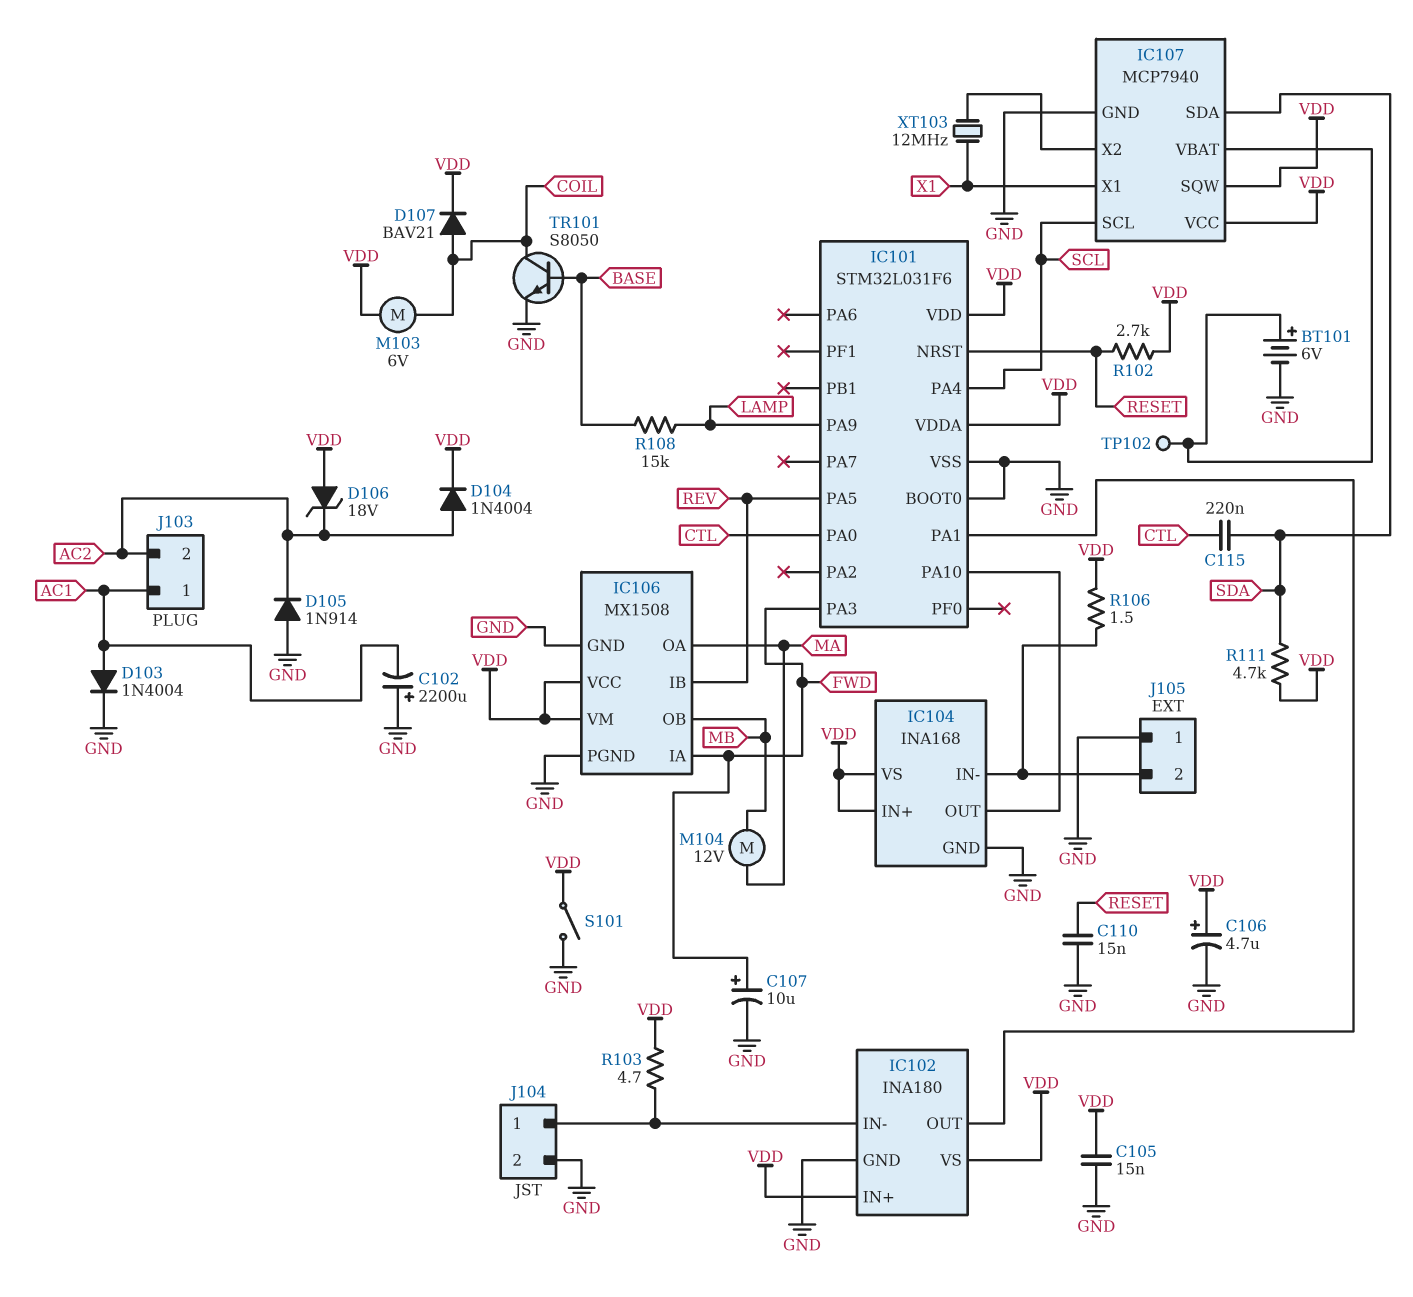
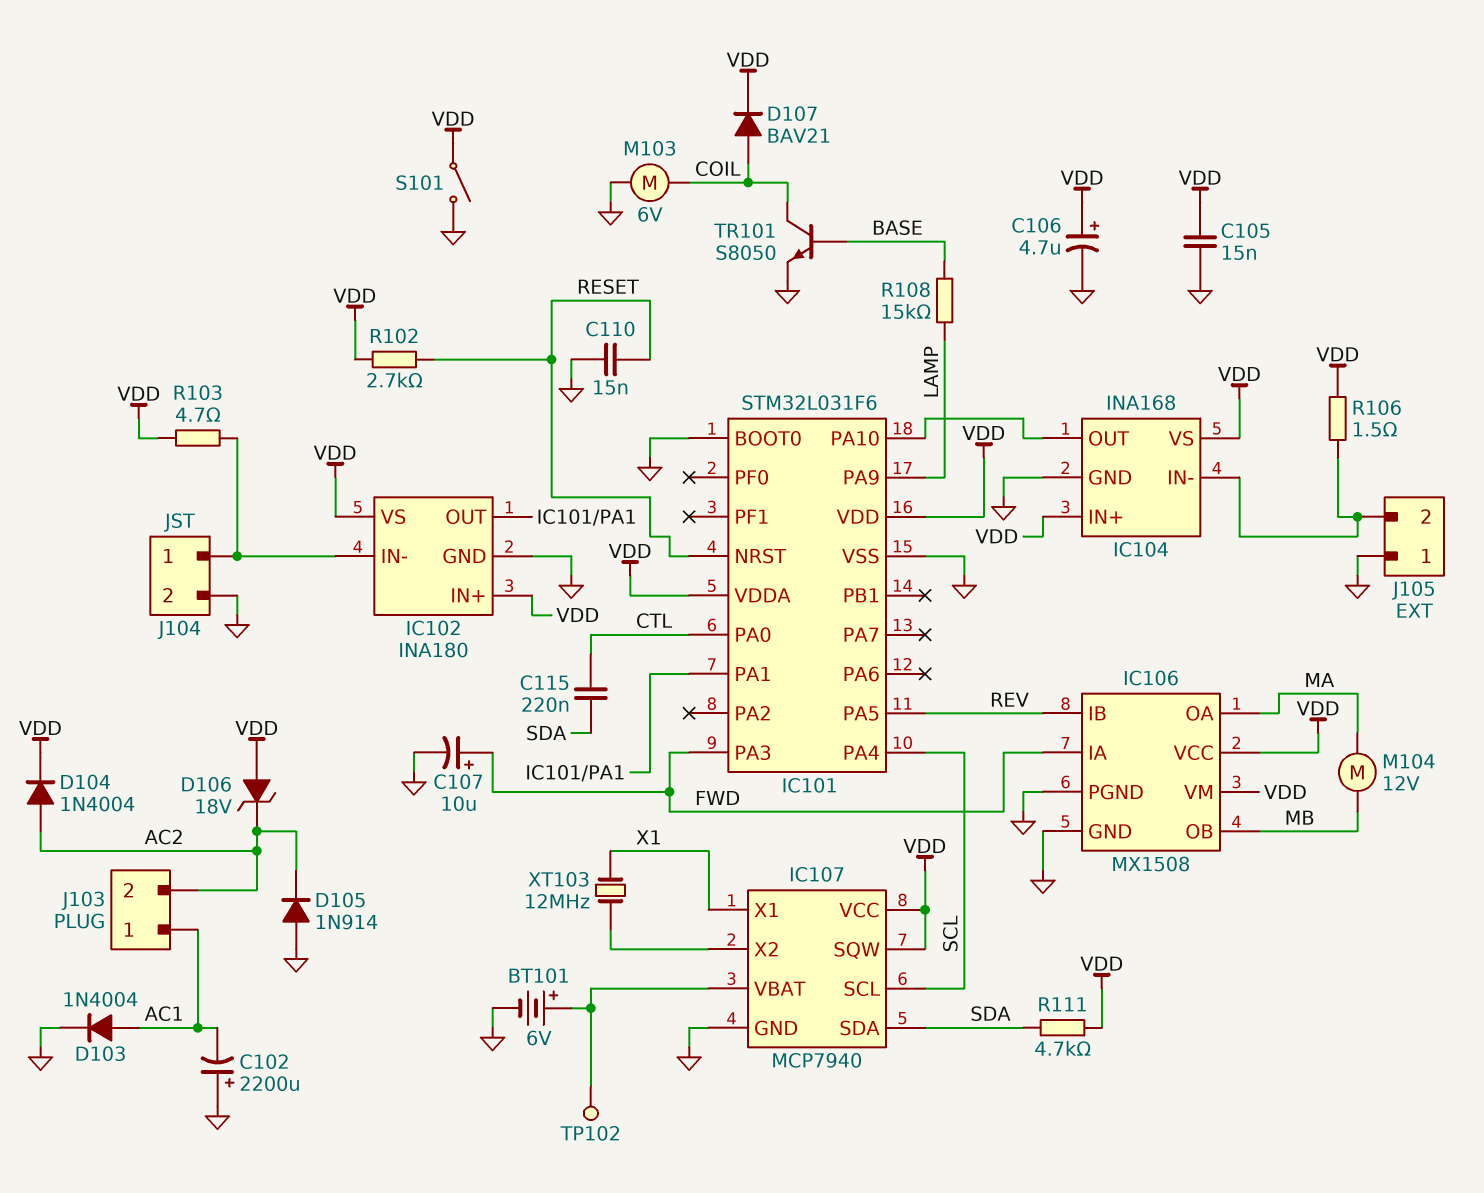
M103: motor 6V (COIL, VDD) -> motor 6V (COIL, GND)

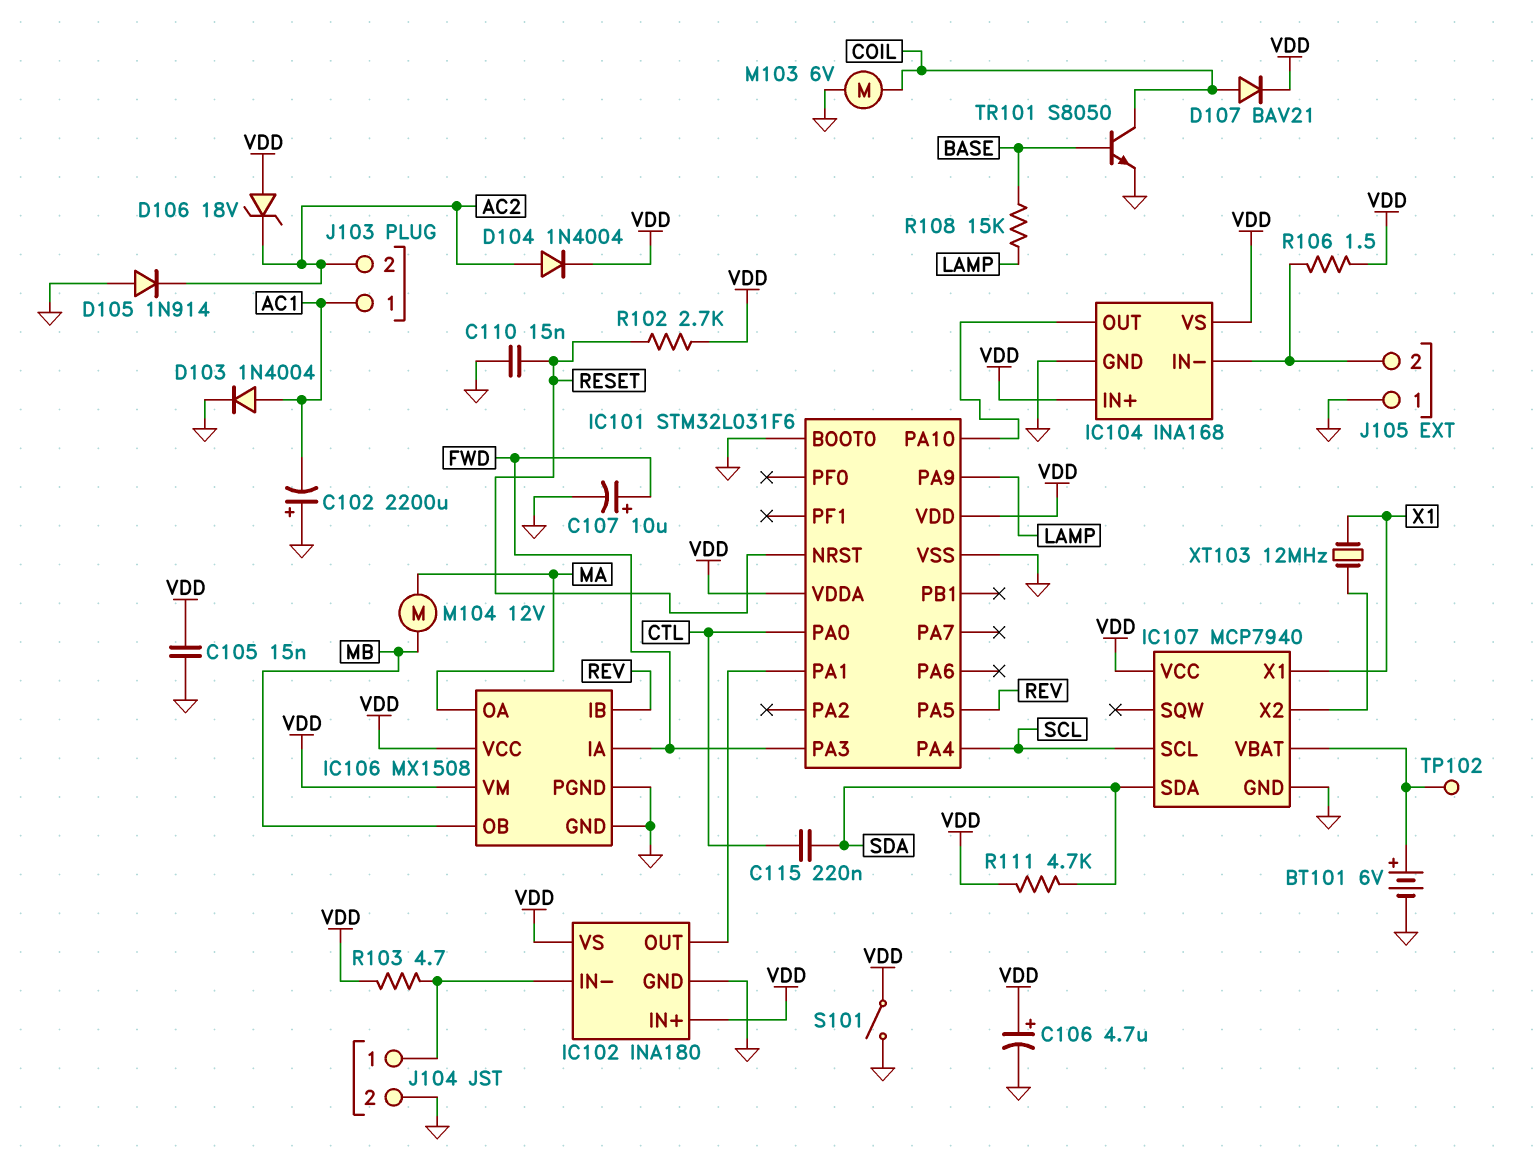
IC107 pin SQW: VDD -> none

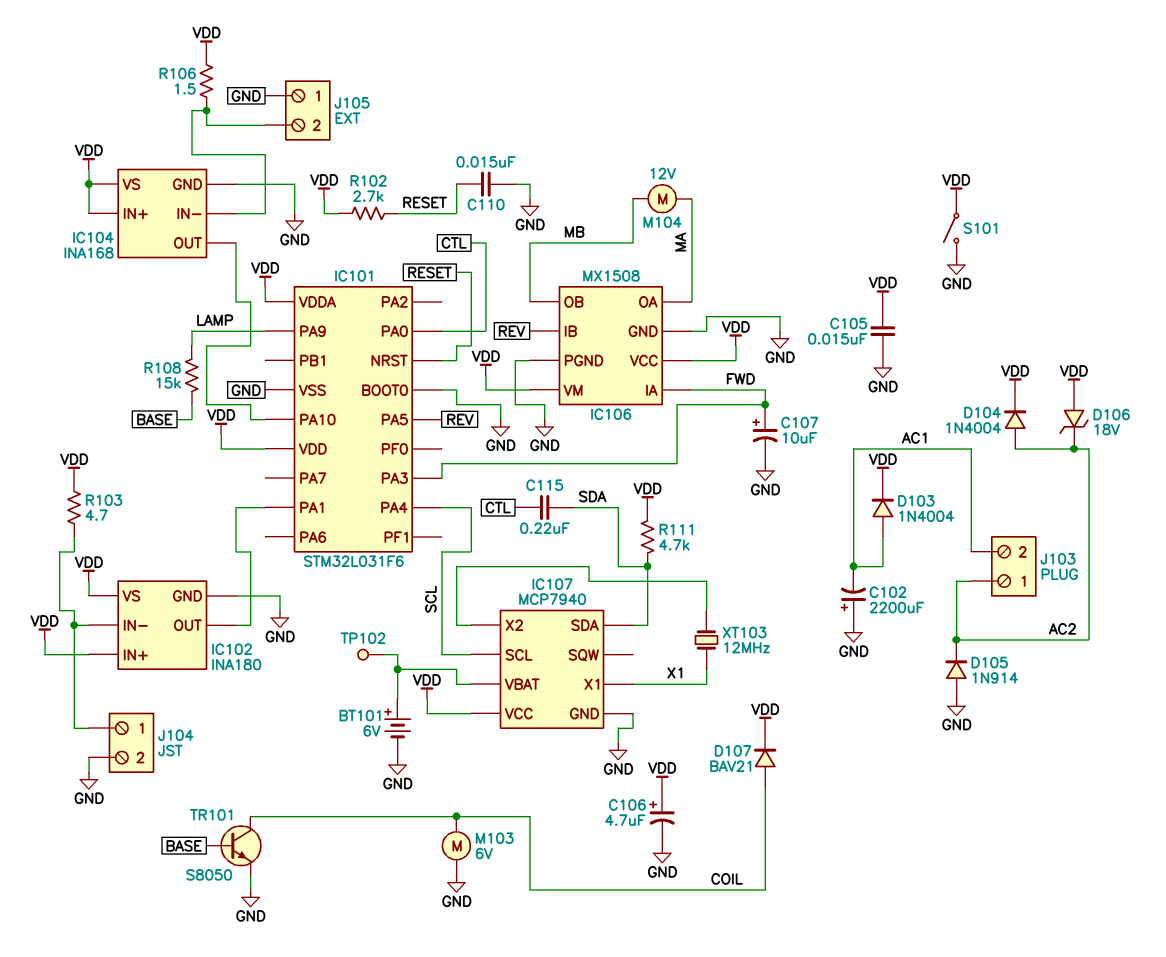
D103: diode 1N4004 (A AC1, K GND) -> diode 1N4004 (A AC1, K VDD)
J103 pin 1: AC1 -> AC2
J103 pin 2: AC2 -> AC1

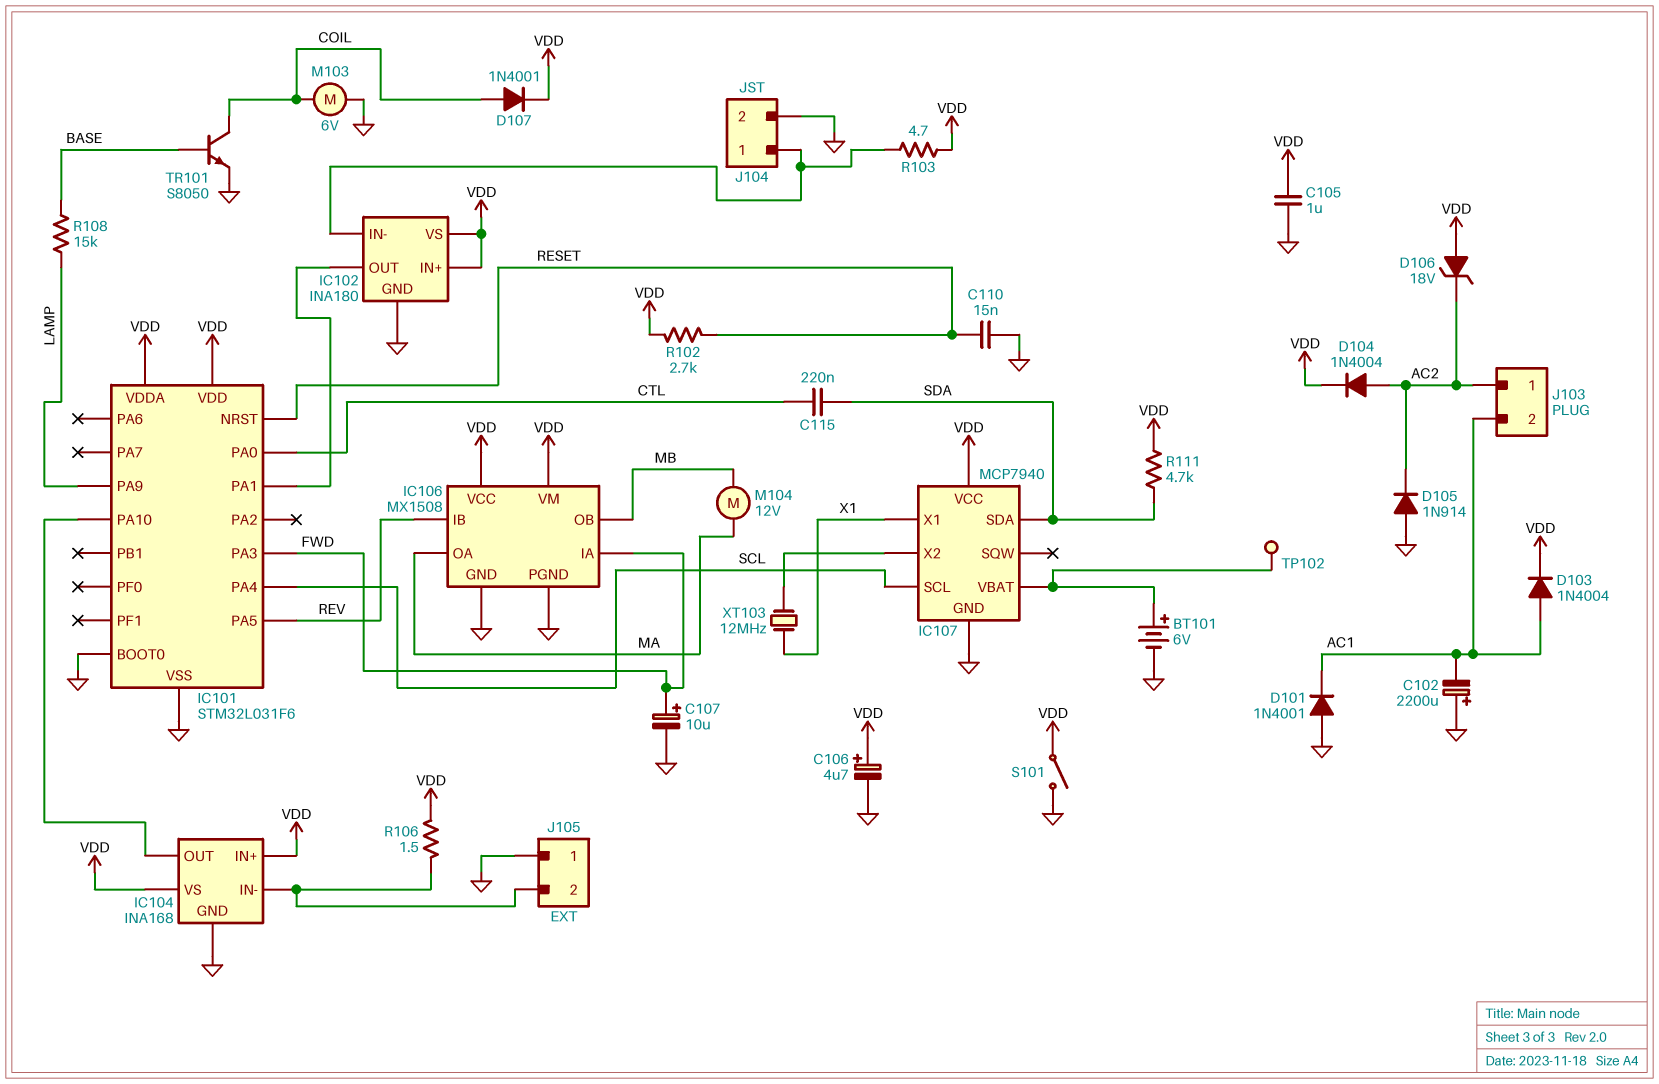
C105: 15nF (GND, VDD) -> 1uF (GND, VDD)
D101: none -> diode 1N4001 (A GND, K AC1)
D107: diode BAV21 (A COIL, K VDD) -> diode 1N4001 (A COIL, K VDD)

